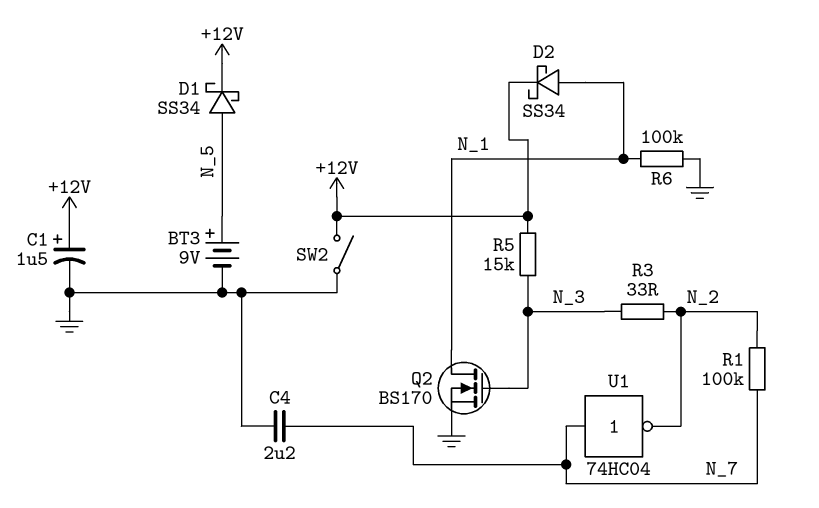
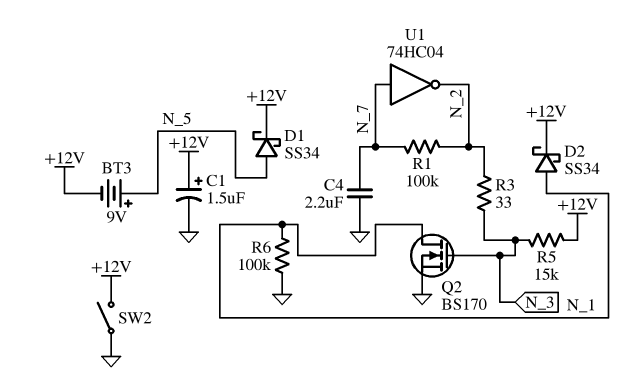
BT3: 9V (plus N_5, minus GND) -> 9V (plus N_5, minus +12V)

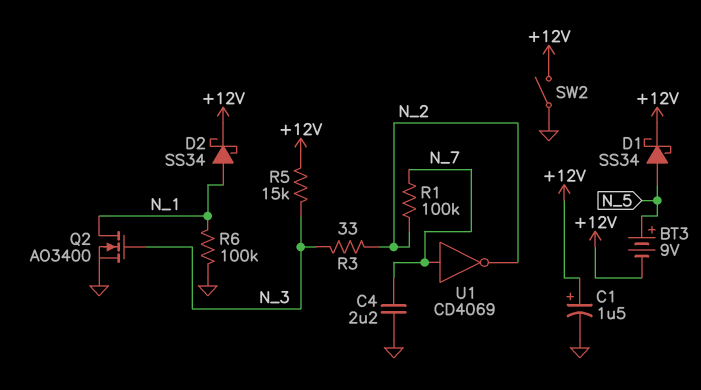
Q2: NMOS BS170 (G N_3, D N_1, S GND) -> NMOS AO3400 (G N_3, D N_1, S GND)
U1: NOT 74HC04 (in N_7, out N_2) -> NOT CD4069 (in N_7, out N_2)

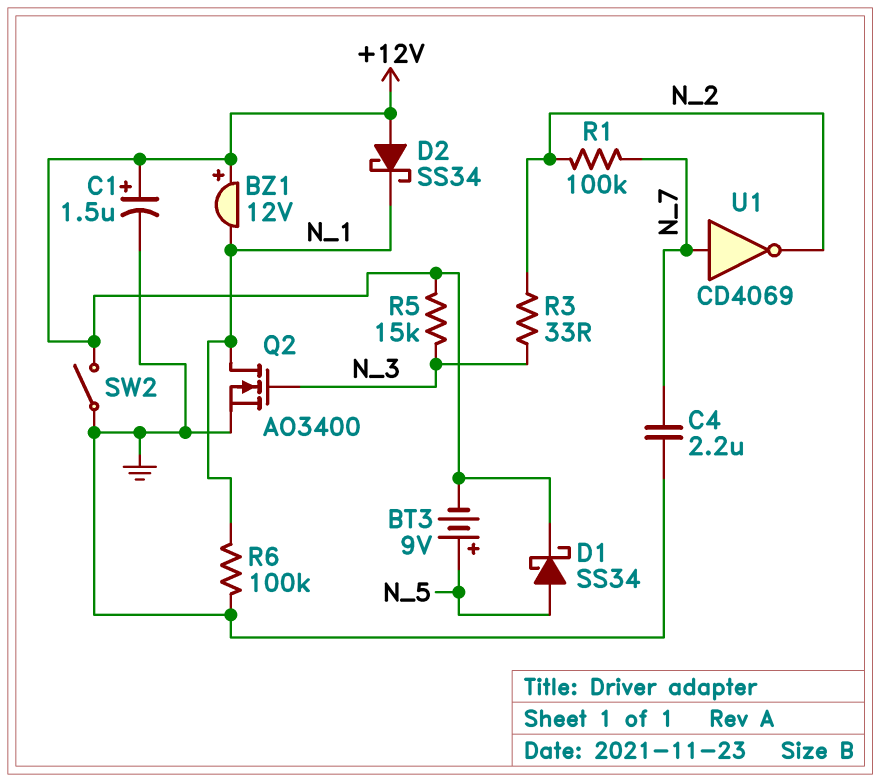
BZ1: none -> buzzer 12V (plus +12V, minus N_1)
D2: schottky SS34 (A N_1, K +12V) -> schottky SS34 (A +12V, K N_1)

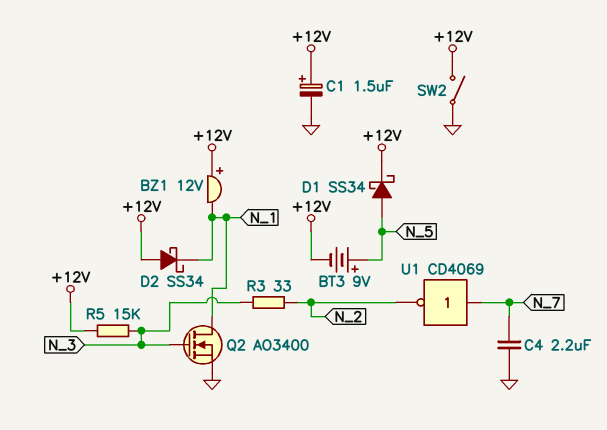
R1: 100k (N_2, N_7) -> none
R6: 100k (GND, N_1) -> none

